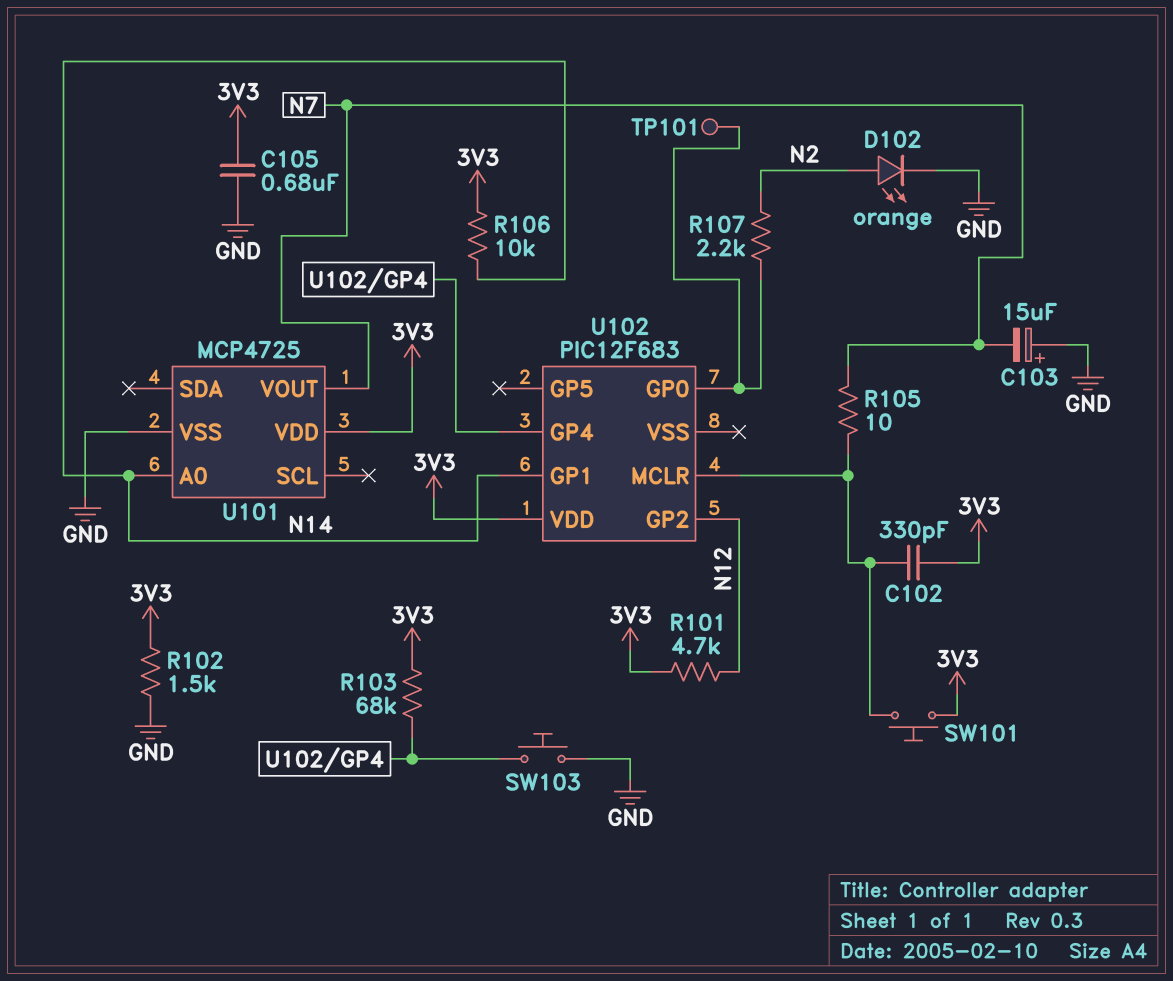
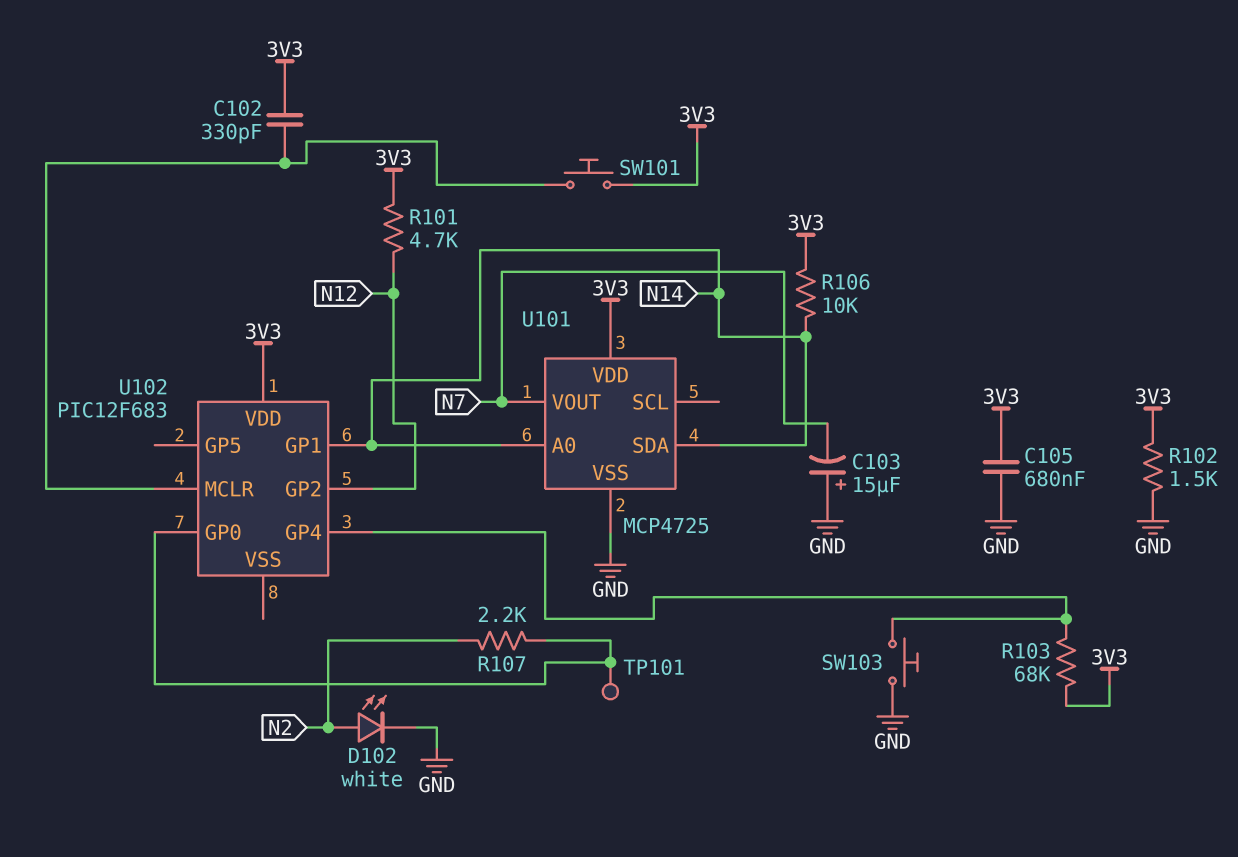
D102: LED orange (A N2, K GND) -> LED white (A N2, K GND)
R105: 10 (N7, U102/MCLR) -> none
U101 pin SDA: none -> N14

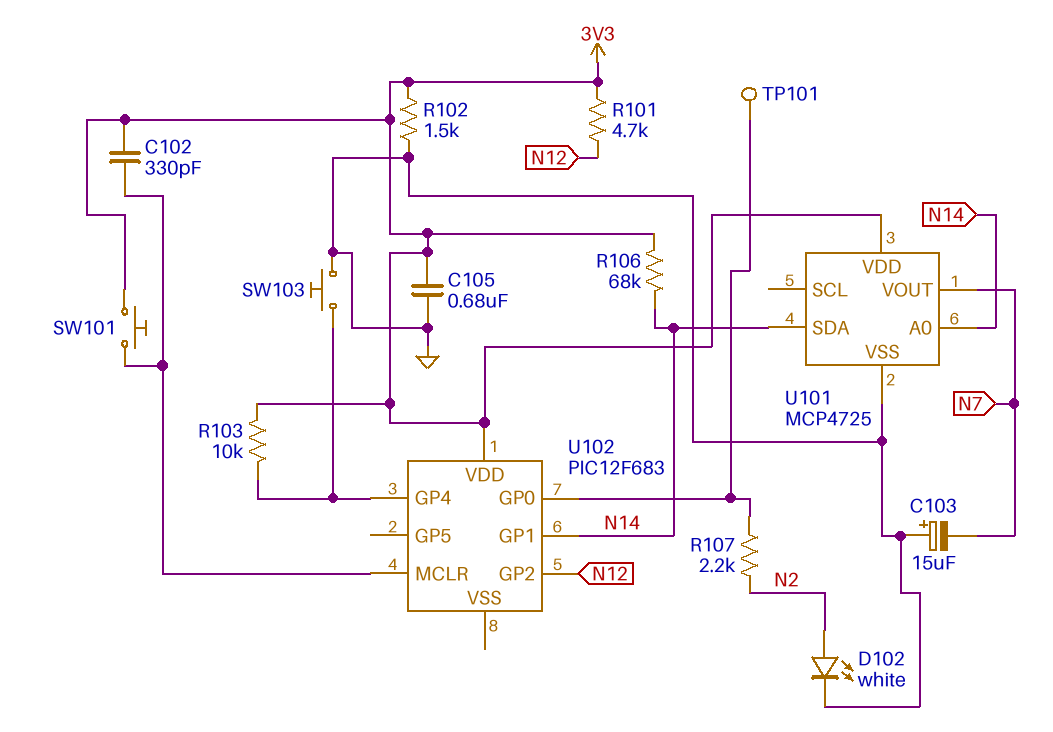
R103: 68k (3V3, U102/GP4) -> 10k (3V3, U102/GP4)
R106: 10k (3V3, N14) -> 68k (3V3, N14)

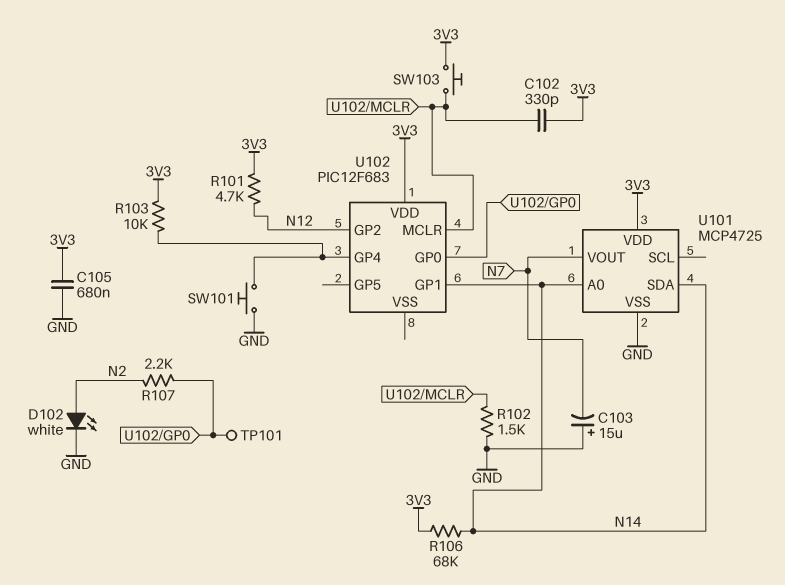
R102: 1.5k (3V3, GND) -> 1.5k (GND, U102/MCLR)
SW101: button (3V3, U102/MCLR) -> button (GND, U102/GP4)
SW103: button (GND, U102/GP4) -> button (3V3, U102/MCLR)

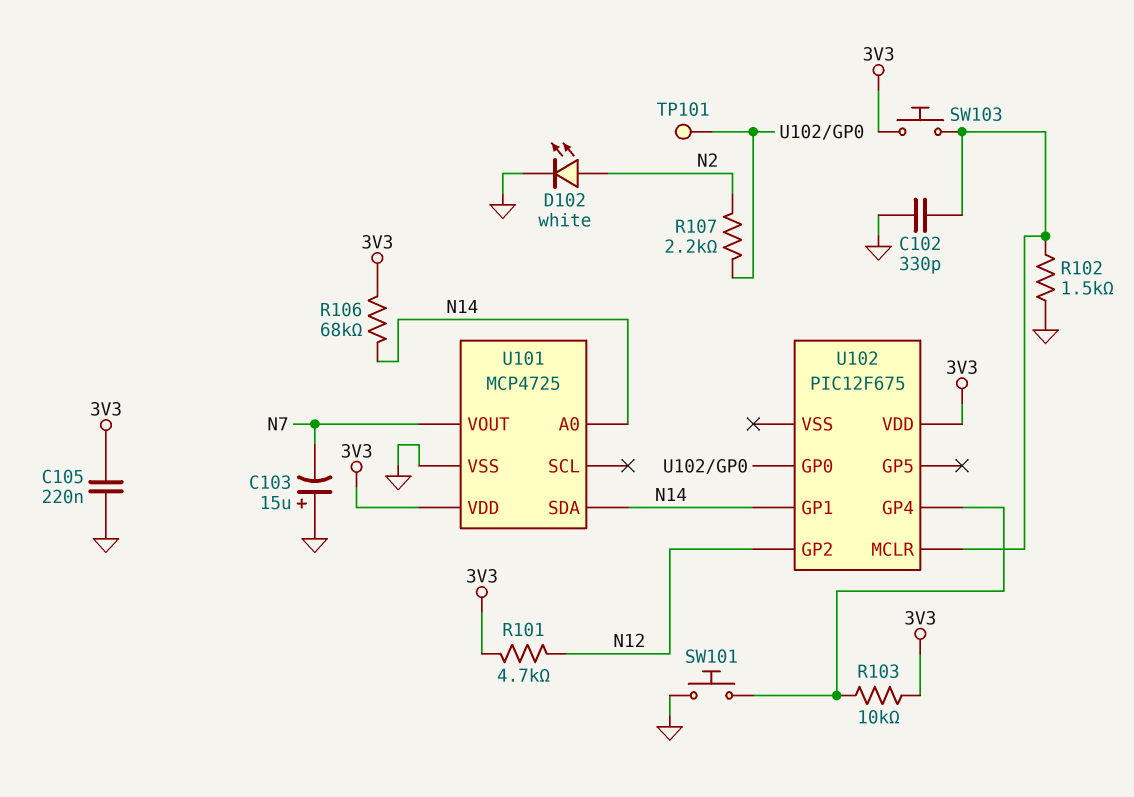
C102: 330pF (3V3, U102/MCLR) -> 330pF (GND, U102/MCLR)
C105: 680nF (3V3, GND) -> 220nF (3V3, GND)
U102: PIC12F683 -> PIC12F675

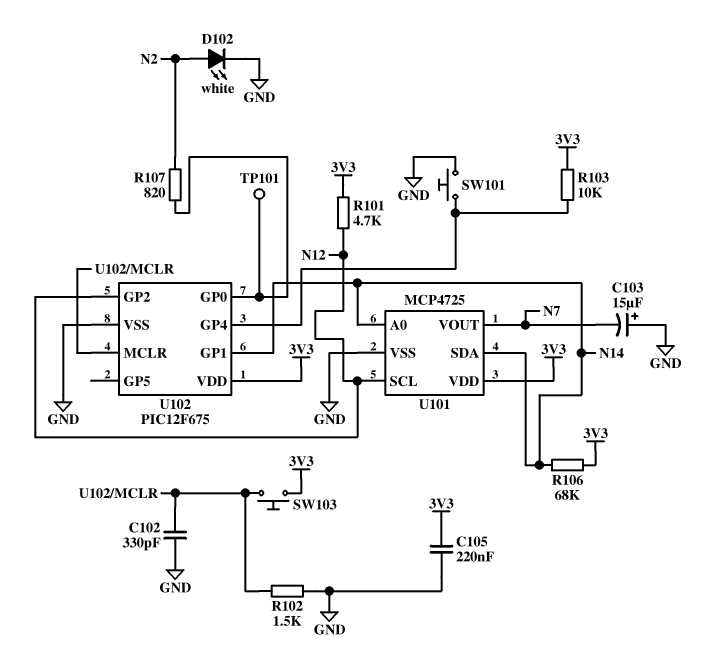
R107: 2.2k (N2, U102/GP0) -> 820 (N2, U102/GP0)
U101 pin SCL: none -> N12
U102 pin VSS: none -> GND

